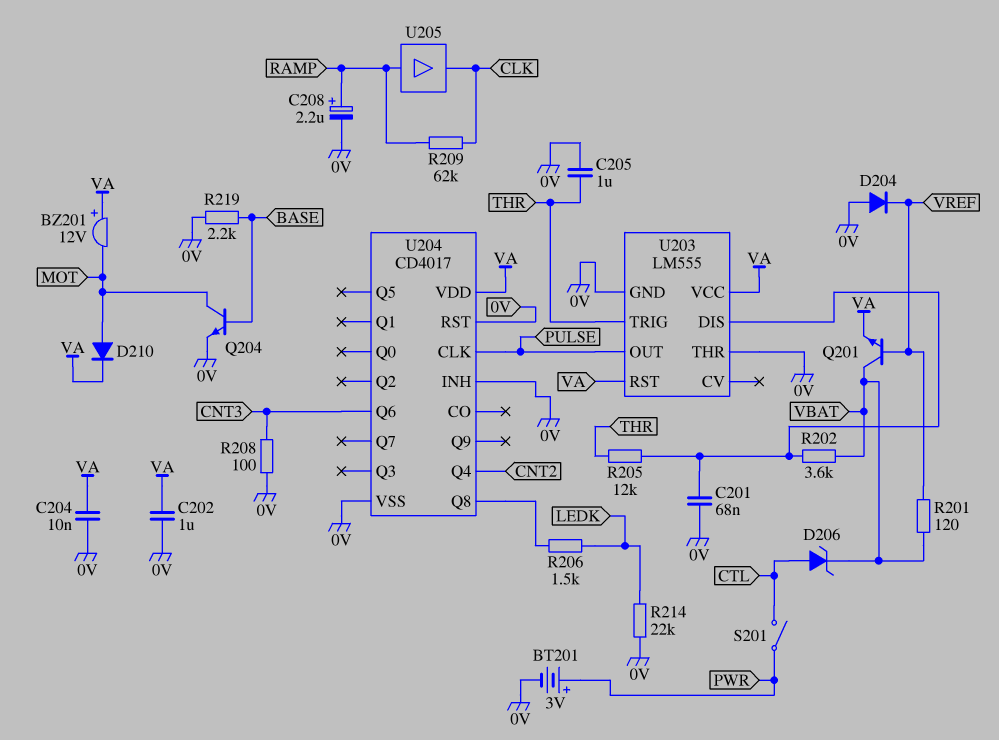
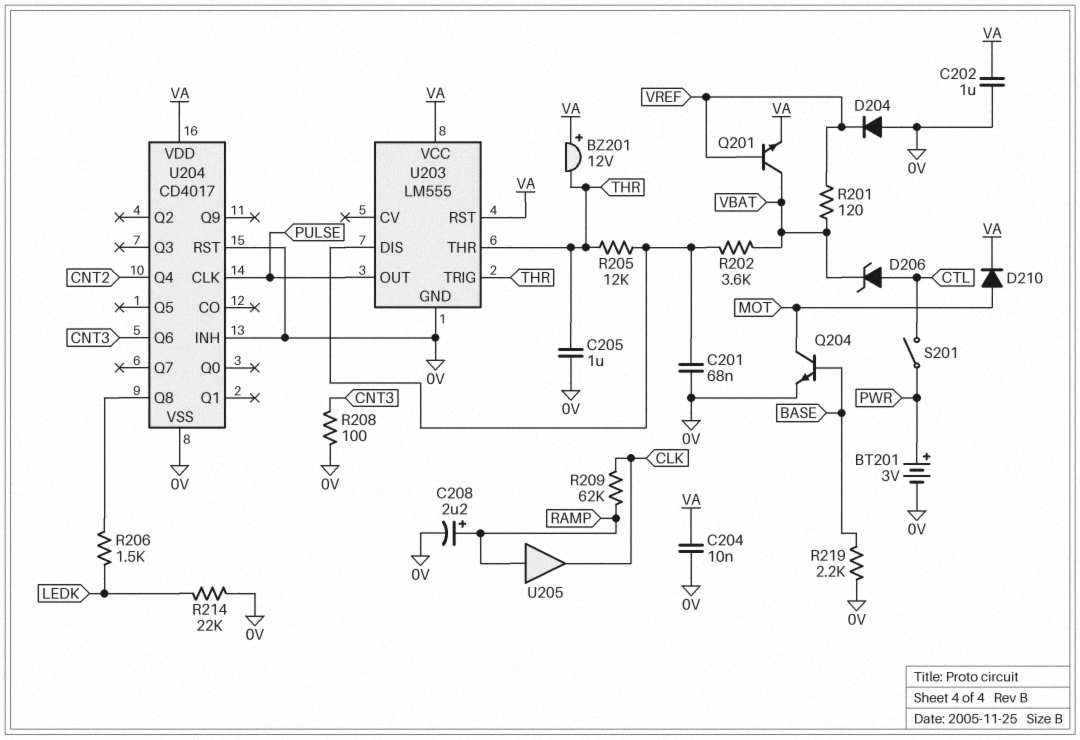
BZ201: buzzer 12V (plus VA, minus MOT) -> buzzer 12V (plus VA, minus THR)
U203 pin THR: 0V -> THR

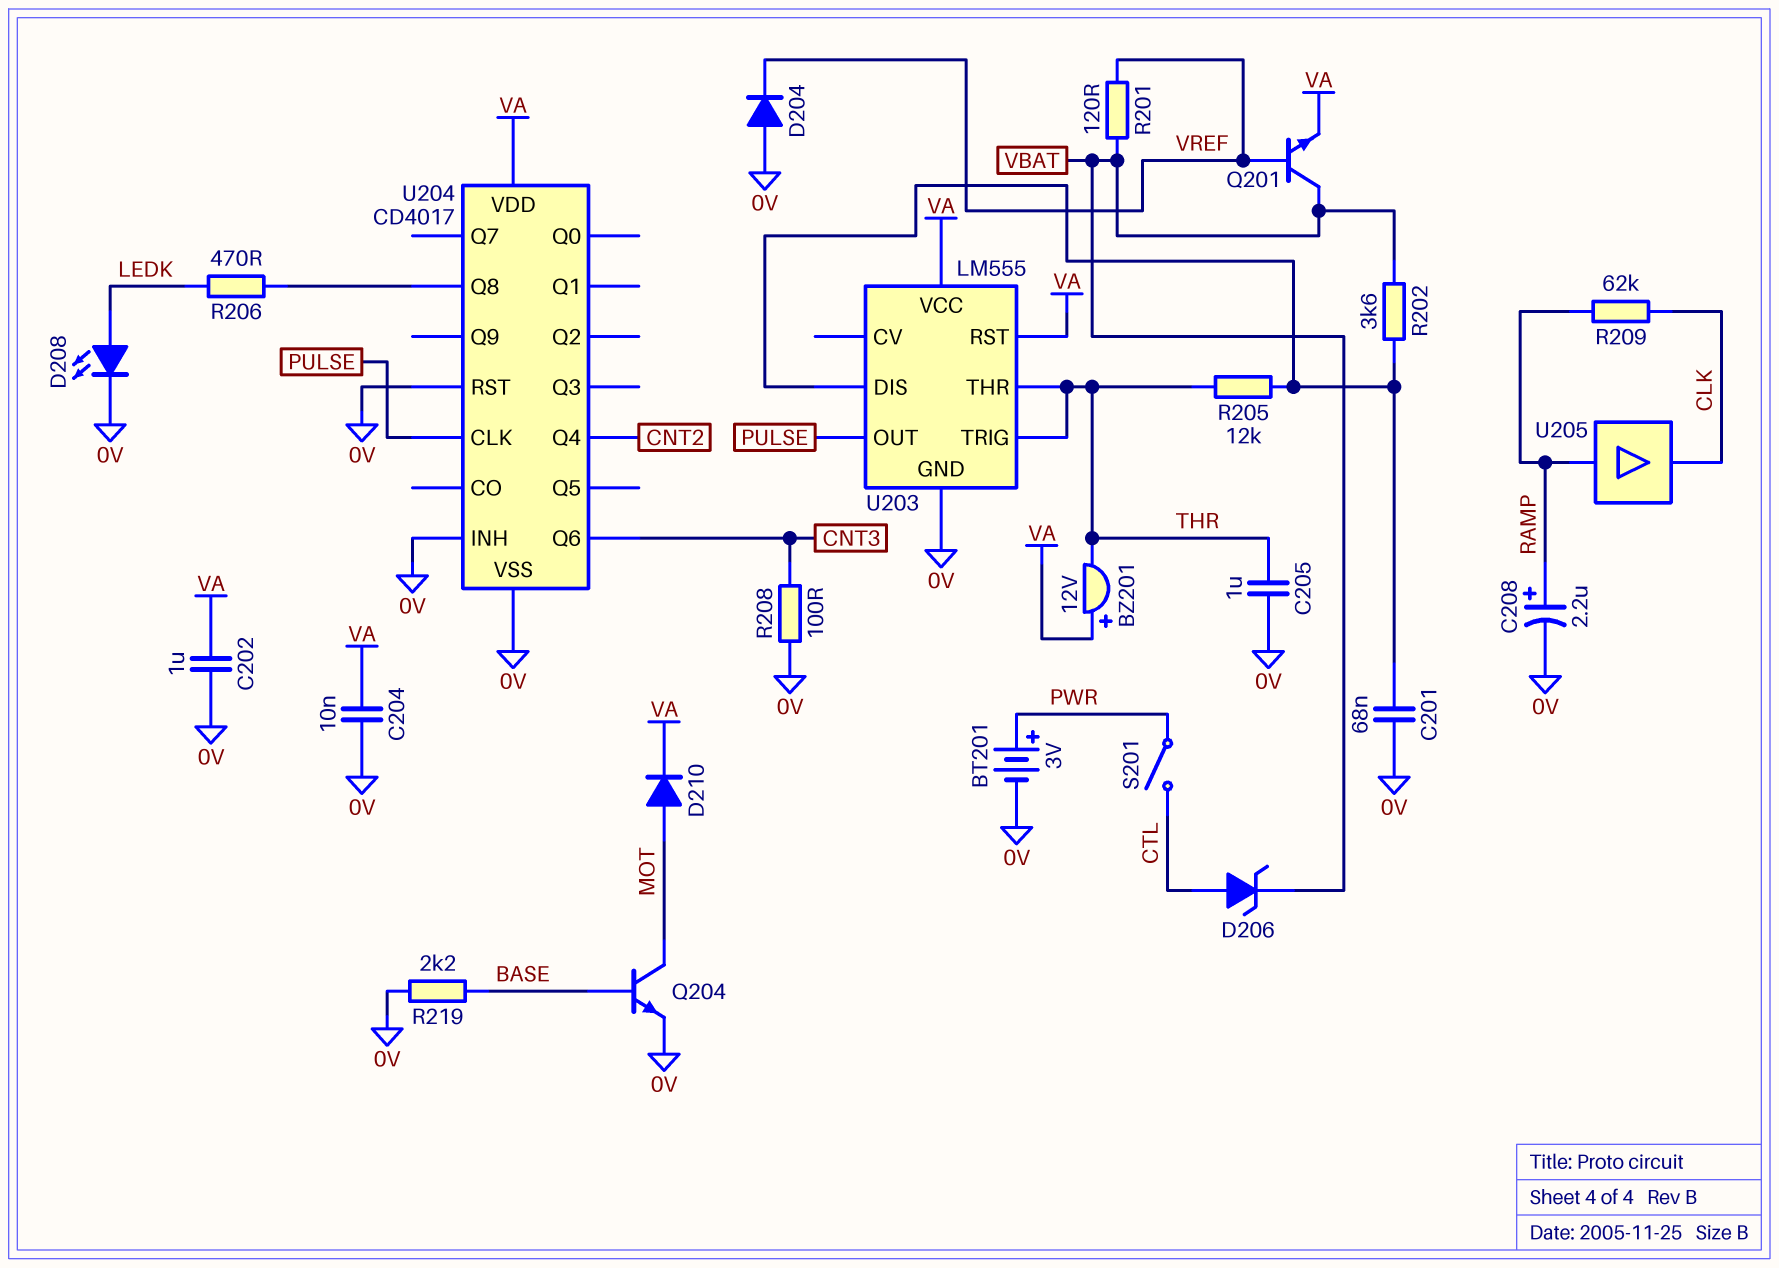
D208: none -> LED (A LEDK, K 0V)
R206: 1.5k (LEDK, U204/Q8) -> 470 (LEDK, U204/Q8)
R214: 22k (0V, LEDK) -> none

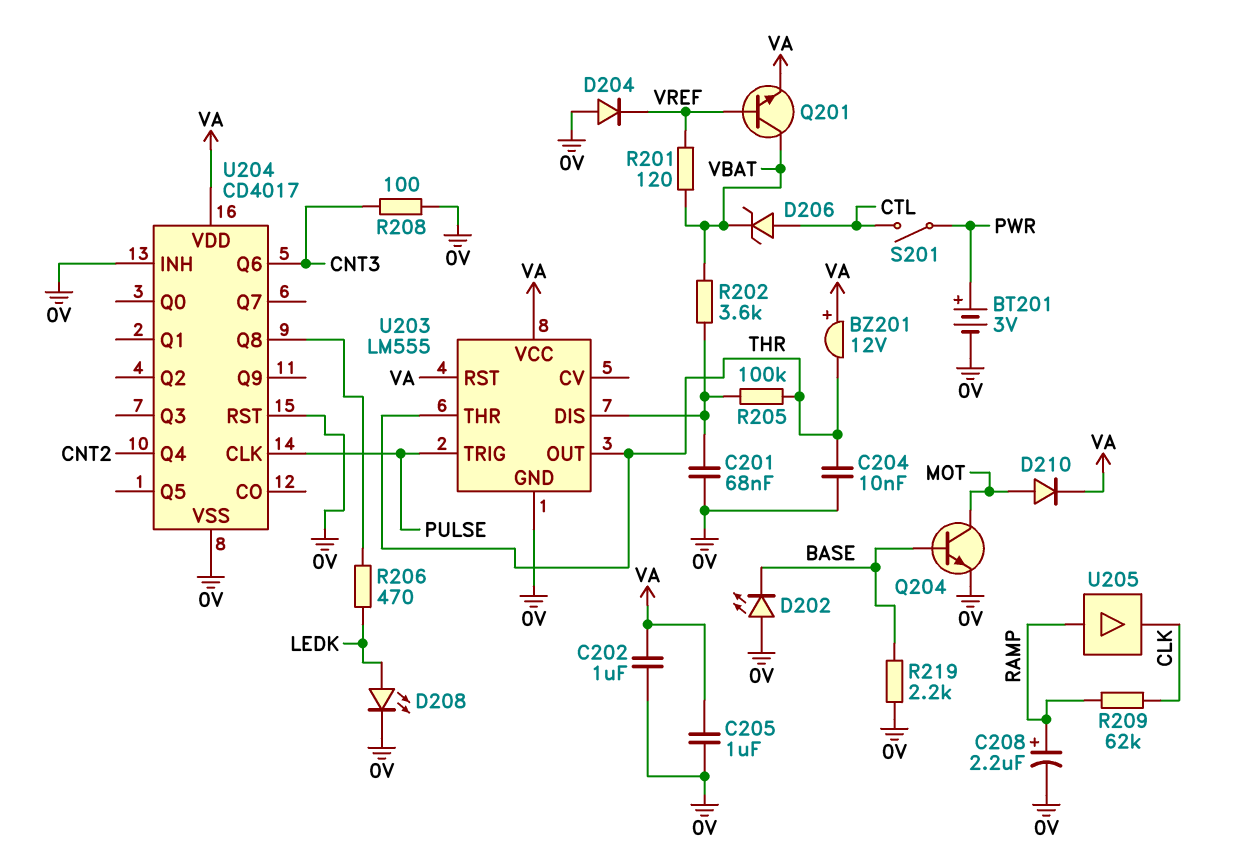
C204: 10nF (0V, VA) -> 10nF (0V, THR)
C205: 1uF (0V, THR) -> 1uF (0V, VA)
D202: none -> LED (A 0V, K BASE)
R205: 12k (THR, U203/DIS) -> 100k (THR, U203/DIS)
U203 pin OUT: PULSE -> THR
U203 pin TRIG: THR -> PULSE

